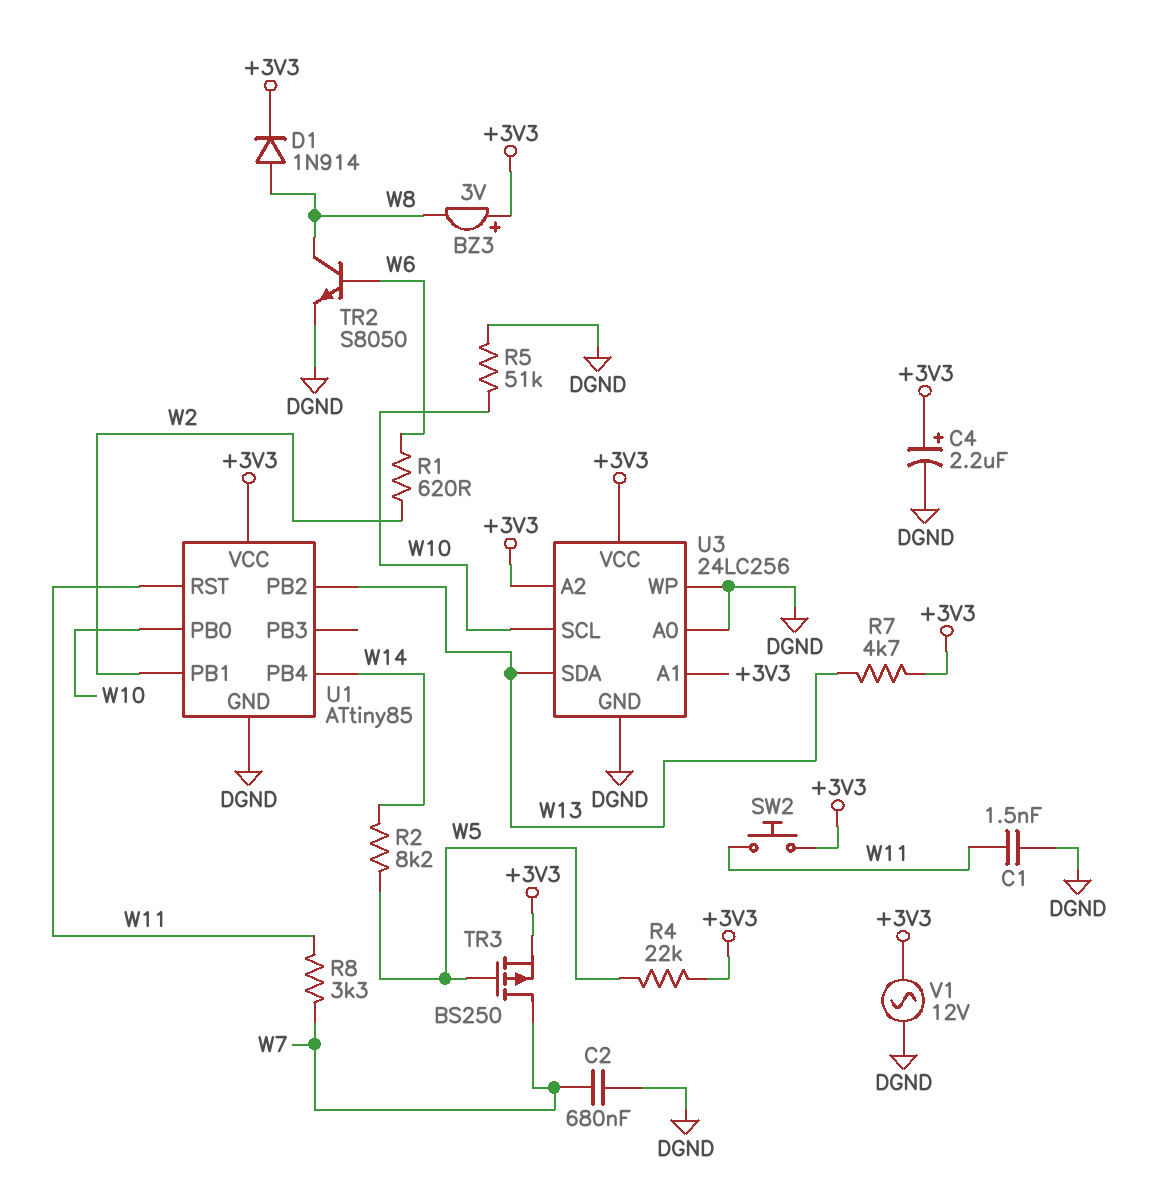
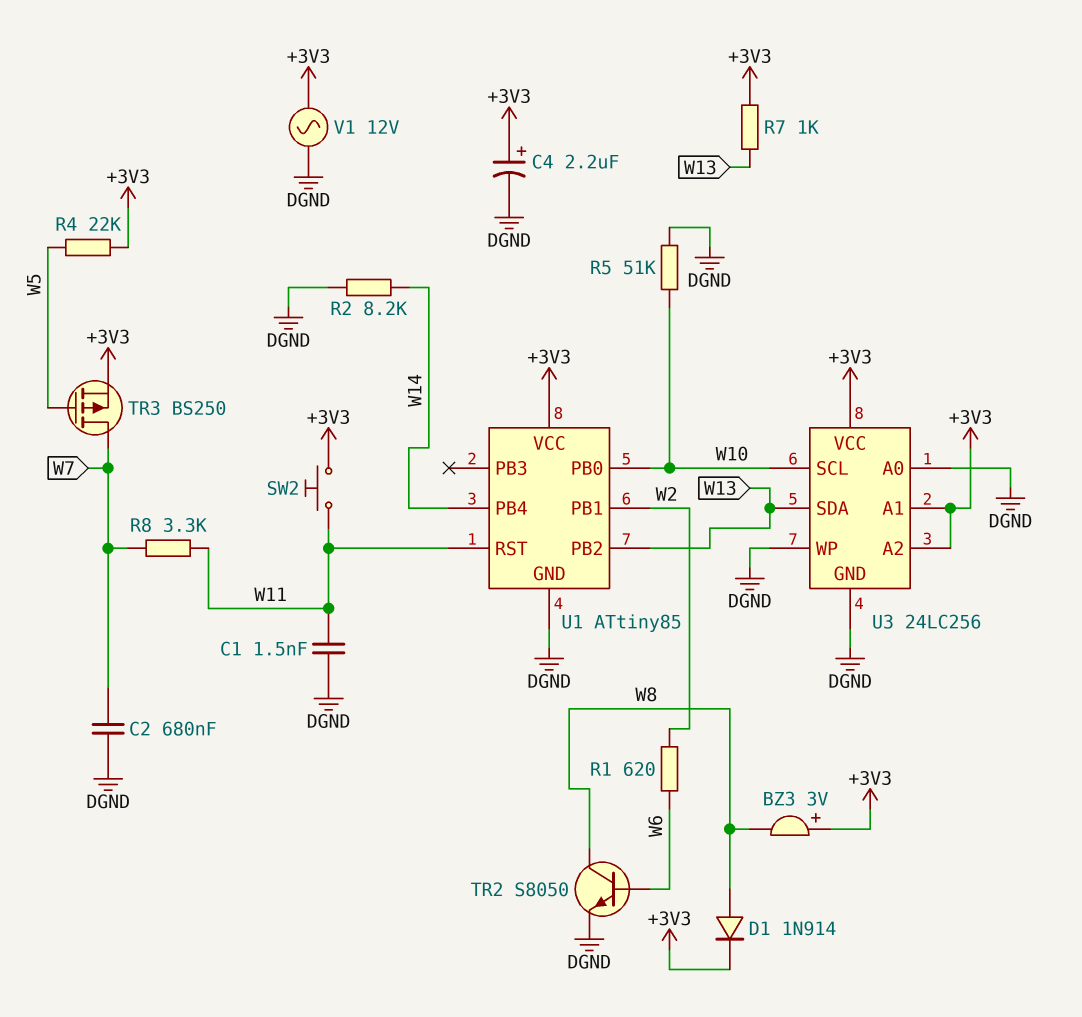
R2: 8.2k (W5, W14) -> 8.2k (DGND, W14)
R7: 4.7k (+3V3, W13) -> 1k (+3V3, W13)

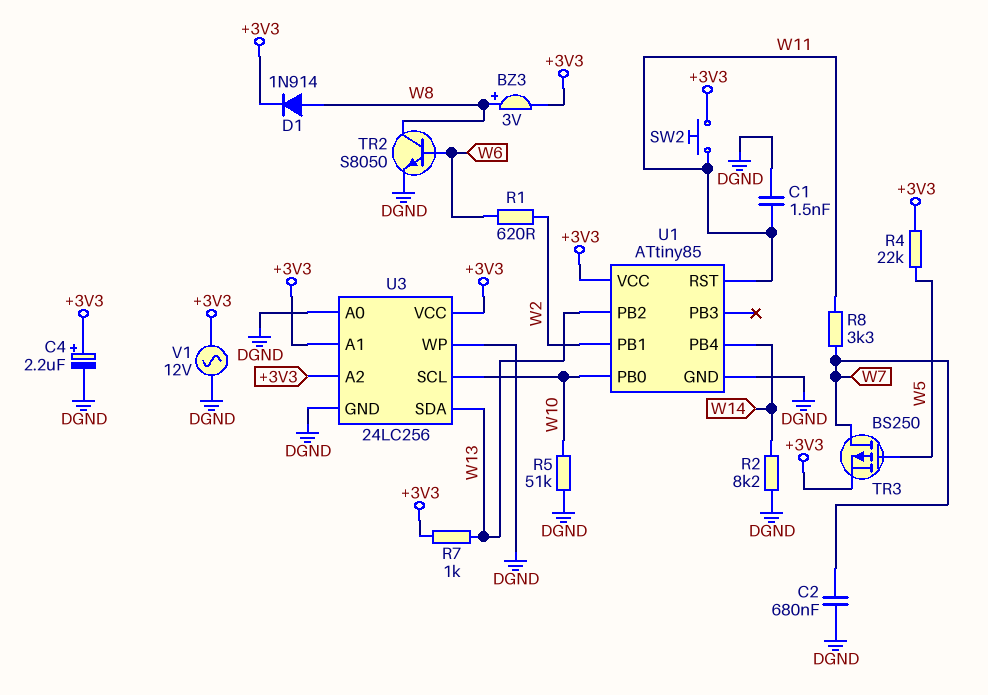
BZ3: buzzer 3V (plus +3V3, minus W8) -> buzzer 3V (plus W8, minus +3V3)

